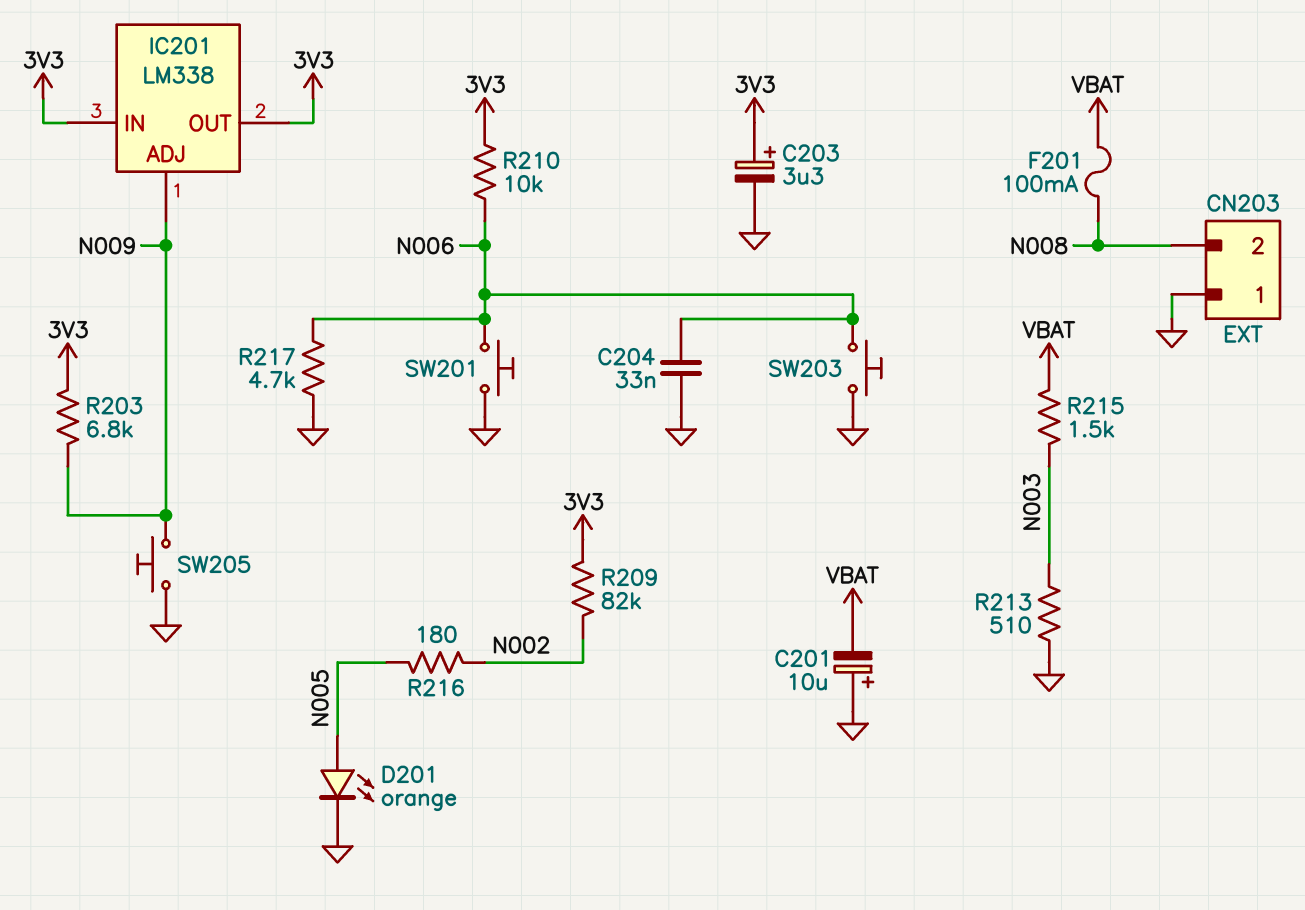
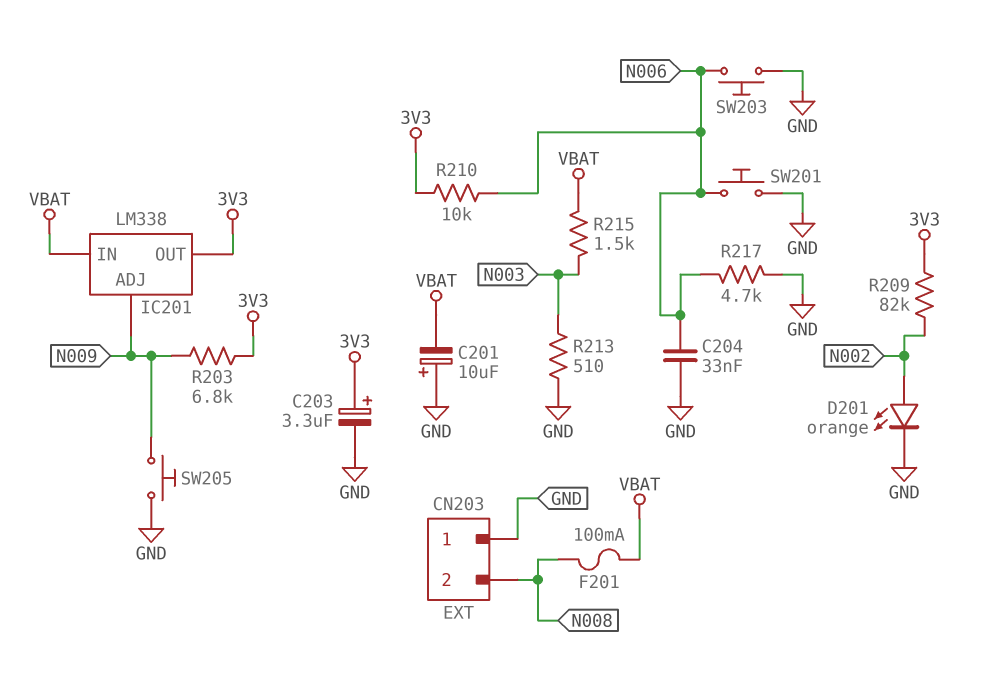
D201: LED orange (A N005, K GND) -> LED orange (A N002, K GND)
IC201 pin IN: 3V3 -> VBAT
R216: 180 (N002, N005) -> none

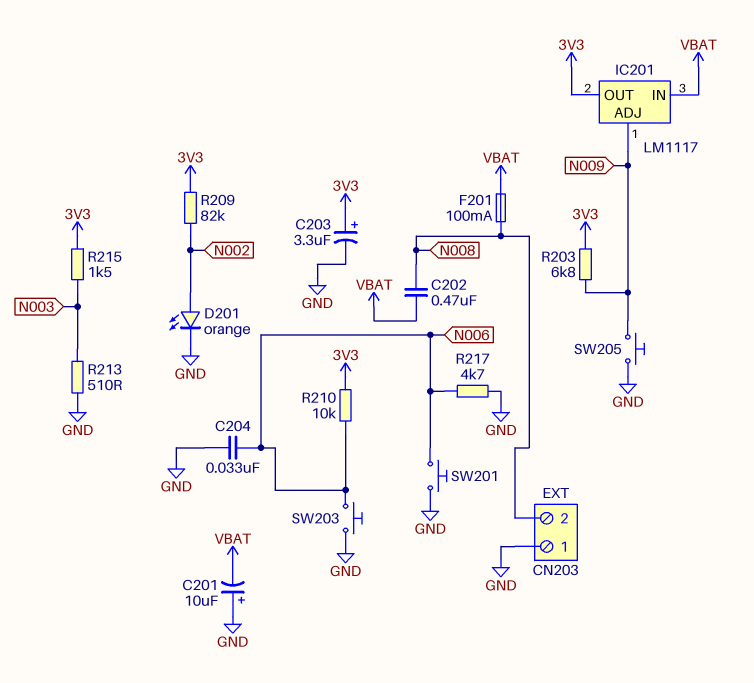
C202: none -> 470nF (N008, VBAT)
IC201: LM338 -> LM1117
R215: 1.5k (N003, VBAT) -> 1.5k (3V3, N003)

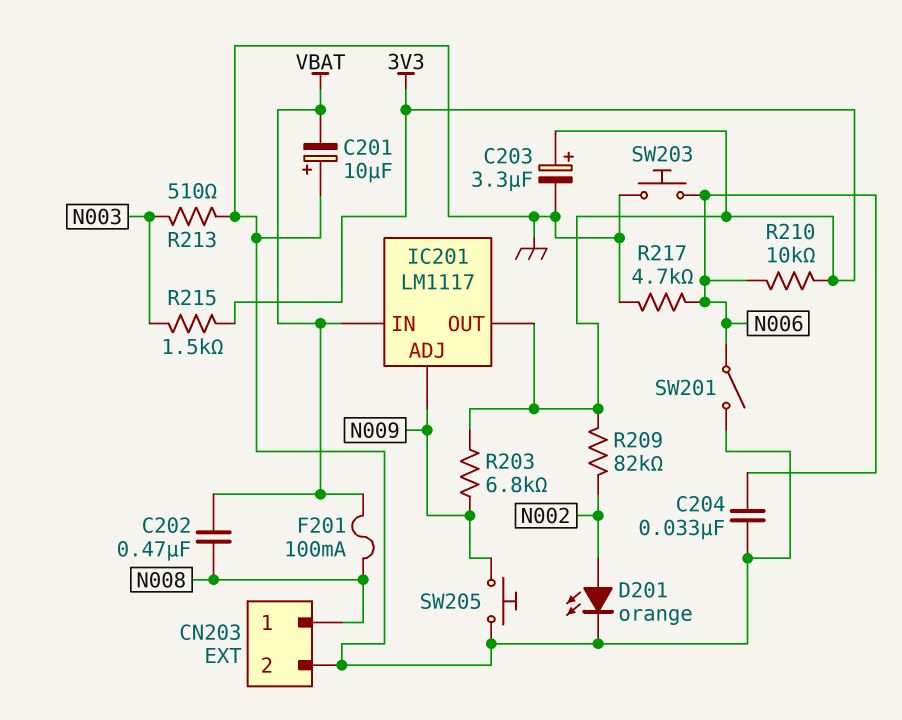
CN203 pin 1: GND -> N008
CN203 pin 2: N008 -> GND
SW201: button (GND, N006) -> switch (GND, N006)

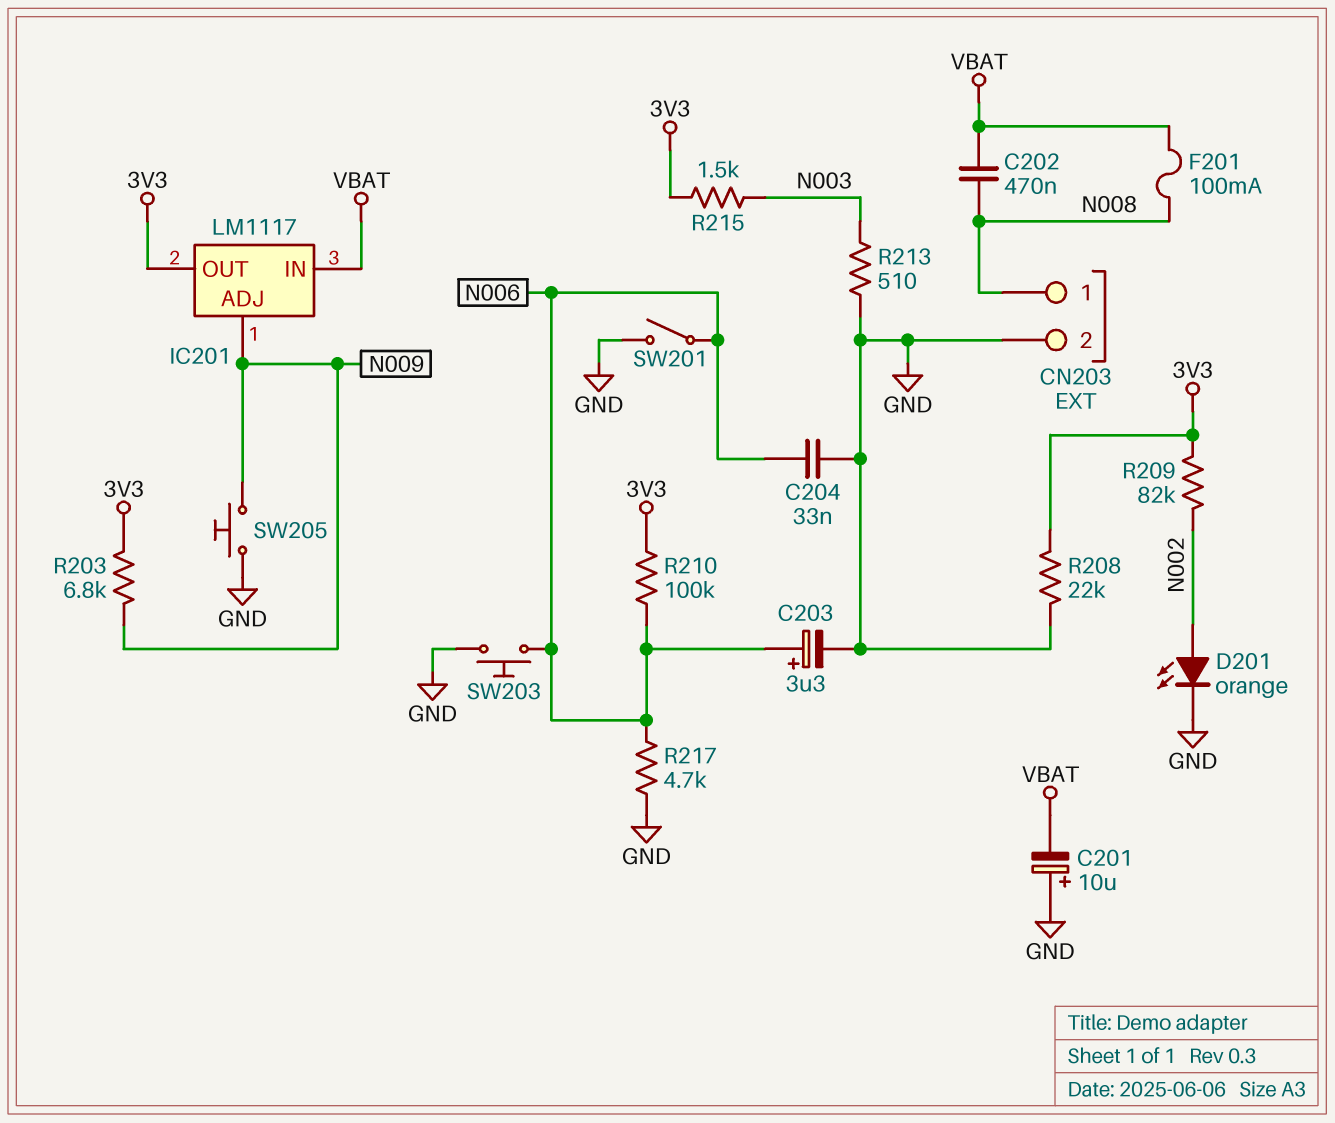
C203: 3.3uF (plus 3V3, minus GND) -> 3.3uF (plus N006, minus GND)
R208: none -> 22k (3V3, GND)
R210: 10k (3V3, N006) -> 100k (3V3, N006)

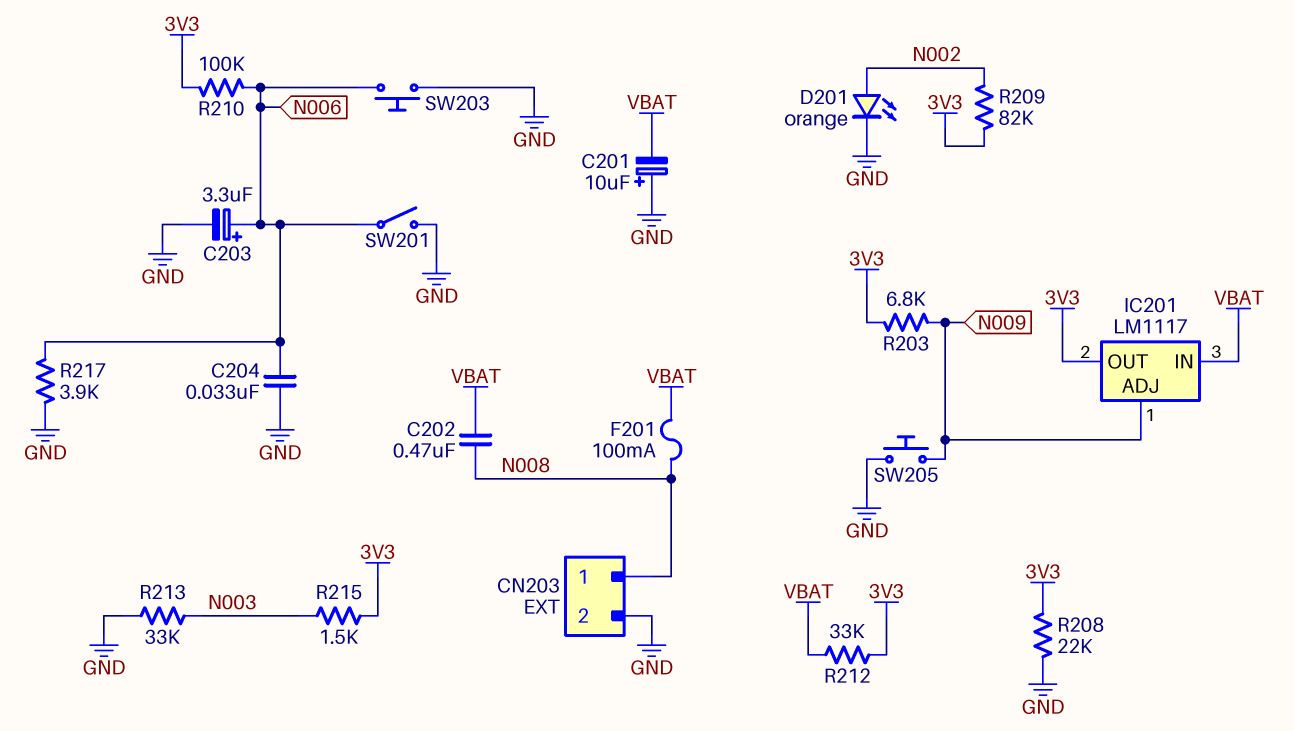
R212: none -> 33k (3V3, VBAT)
R213: 510 (GND, N003) -> 33k (GND, N003)
R217: 4.7k (GND, N006) -> 3.9k (GND, N006)

